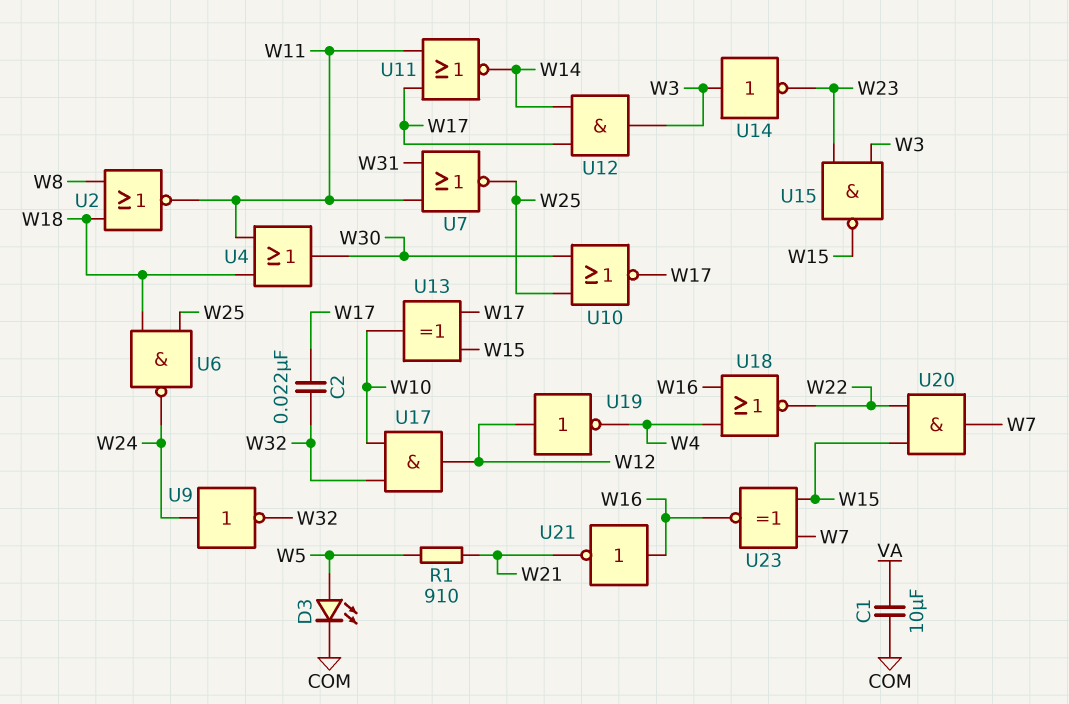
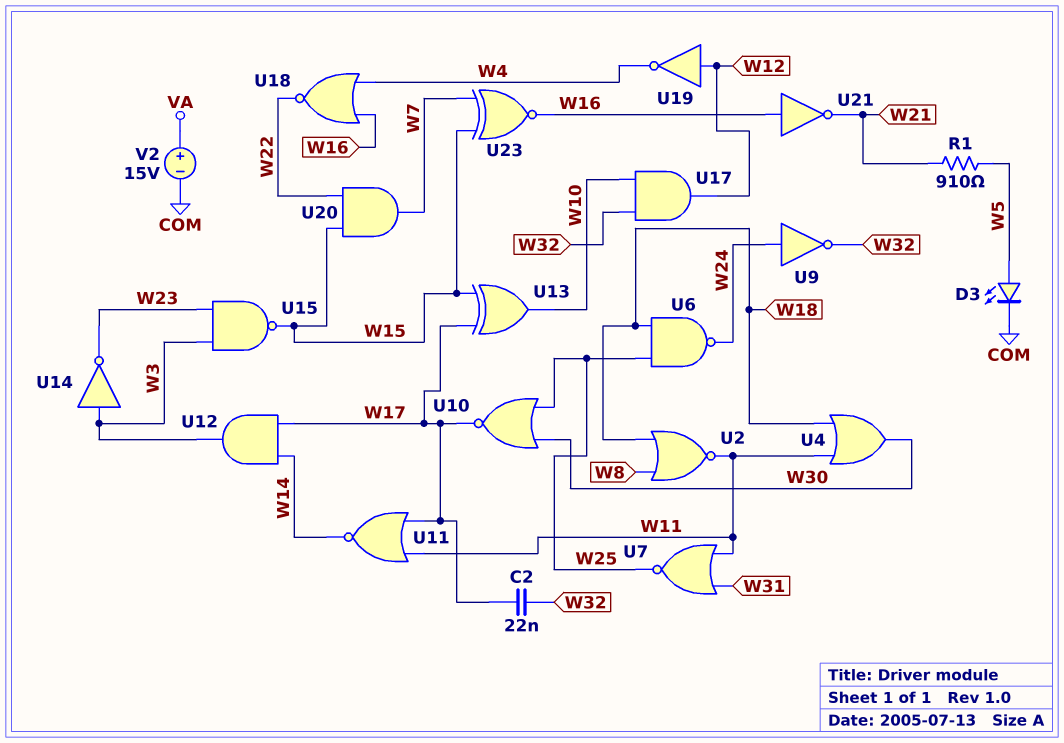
C1: 10uF (COM, VA) -> none
V2: none -> 15V (plus VA, minus COM)

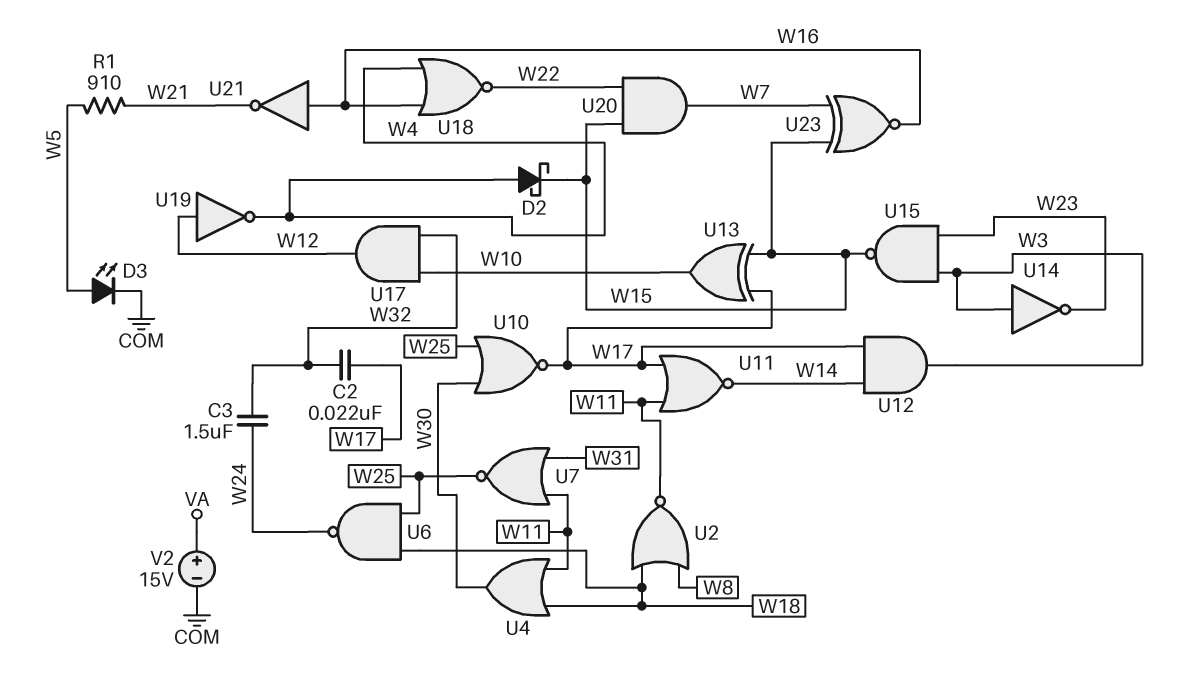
C3: none -> 1.5uF (W24, W32)
D2: none -> schottky (A W4, K W15)
U9: NOT (in W24, out W32) -> none

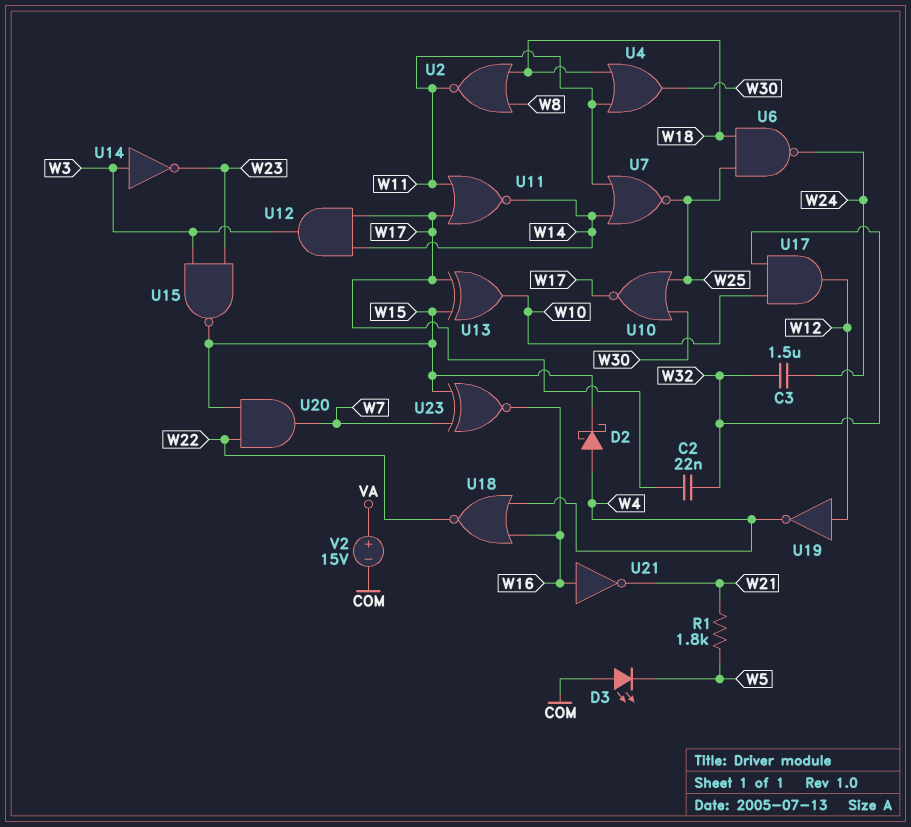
D3: LED (A W5, K COM) -> LED (A COM, K W5)
R1: 910 (W5, W21) -> 1.8k (W5, W21)
U7: NOR (in W11, in W31, out W25) -> NOR (in W11, in W14, out W25)

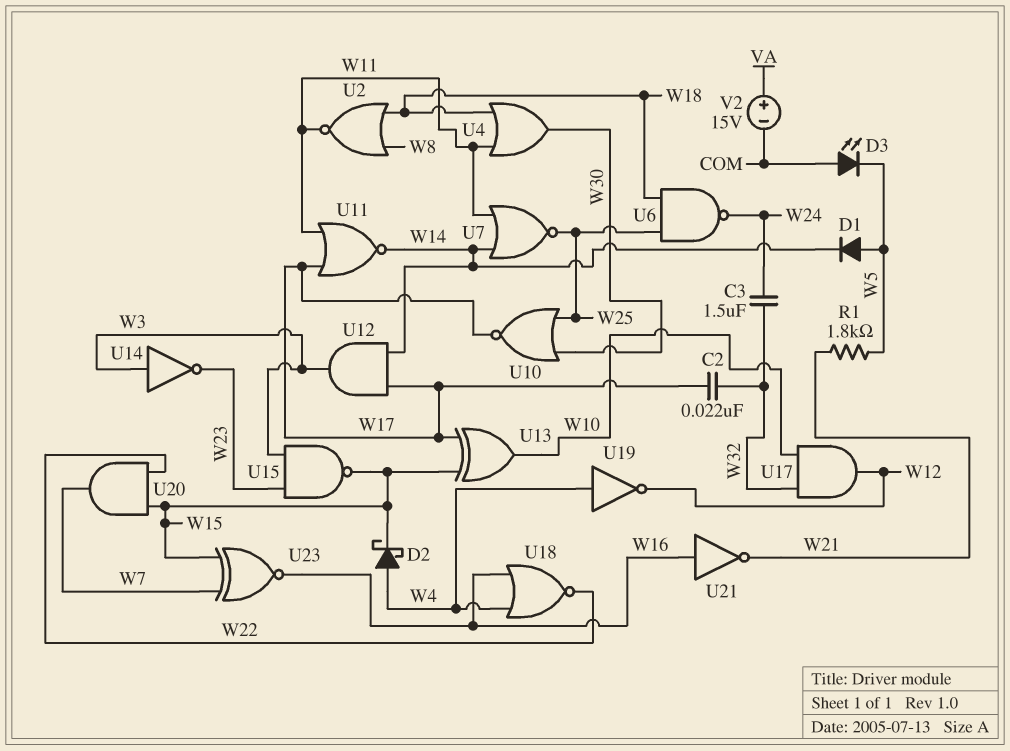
D1: none -> diode (A W5, K W14)
U19: NOT (in W12, out W4) -> NOT (in W4, out W12)

